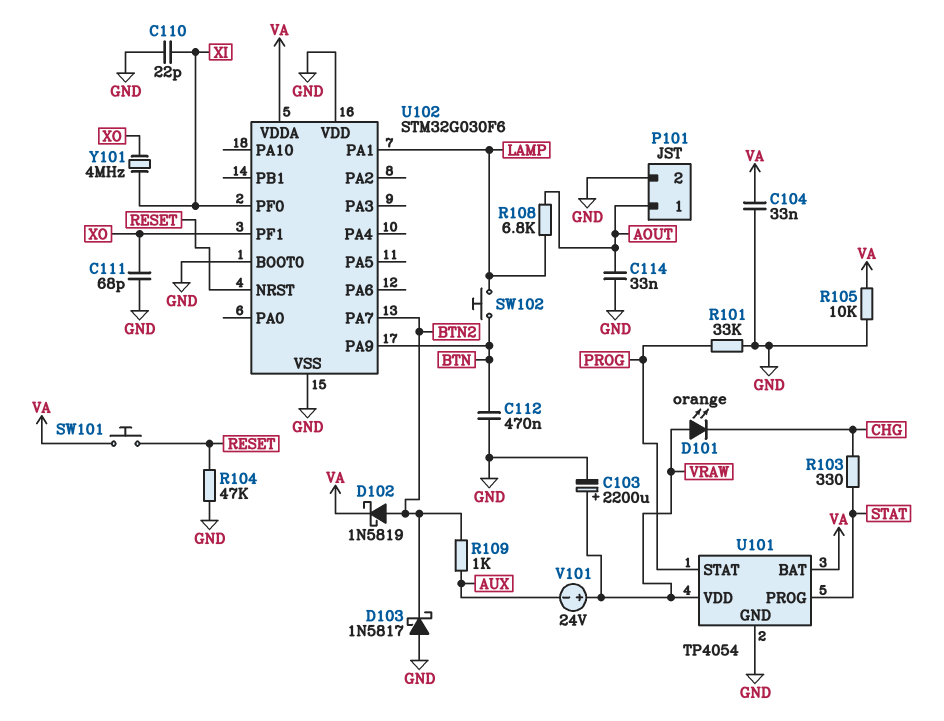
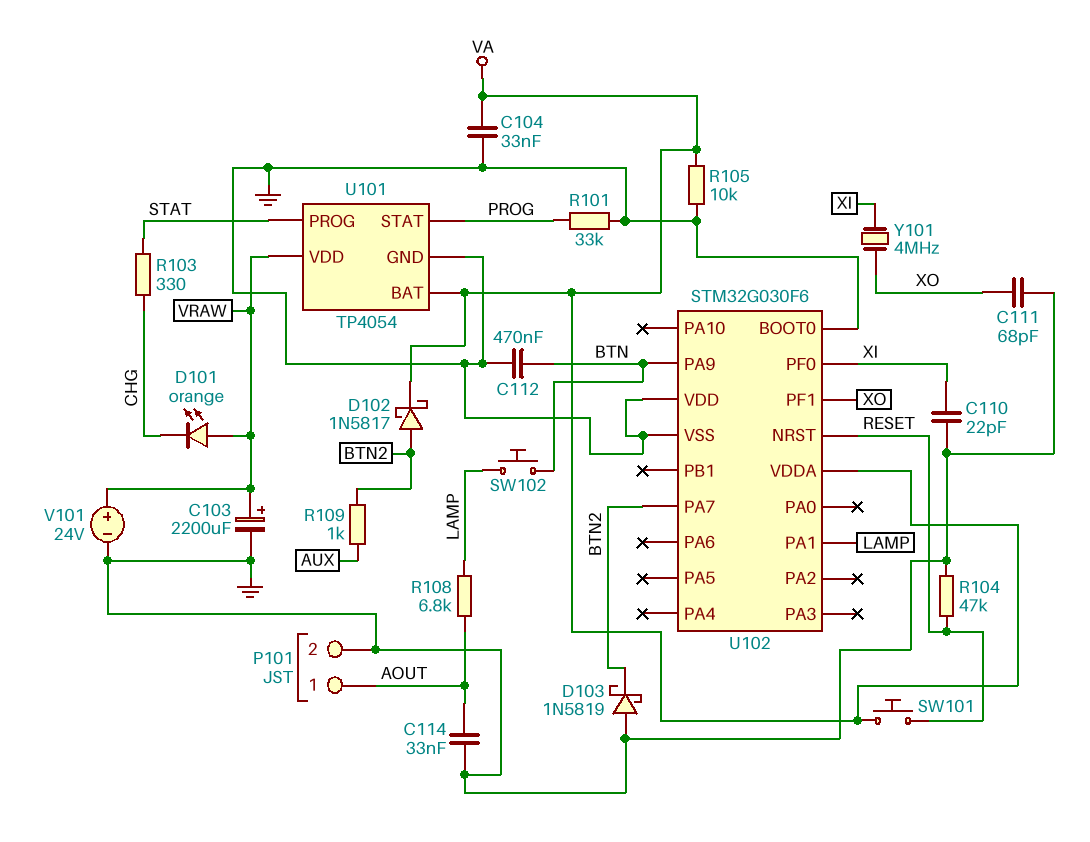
D102: schottky 1N5819 (A BTN2, K VA) -> schottky 1N5817 (A BTN2, K VA)
D103: schottky 1N5817 (A GND, K BTN2) -> schottky 1N5819 (A GND, K BTN2)
V101: 24V (plus VRAW, minus AUX) -> 24V (plus VRAW, minus GND)

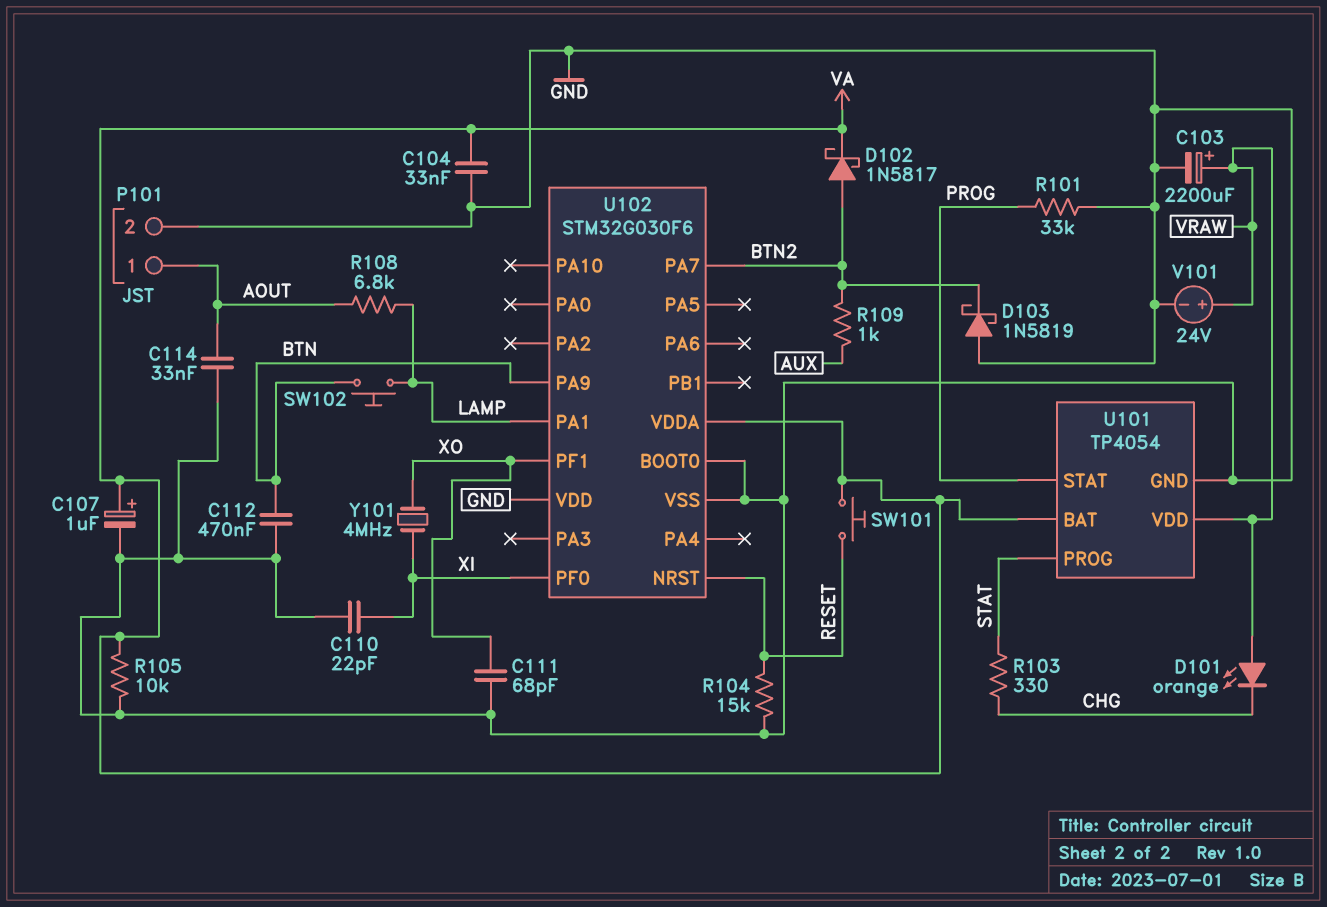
C107: none -> 1uF (plus VA, minus GND)
R104: 47k (GND, RESET) -> 15k (GND, RESET)

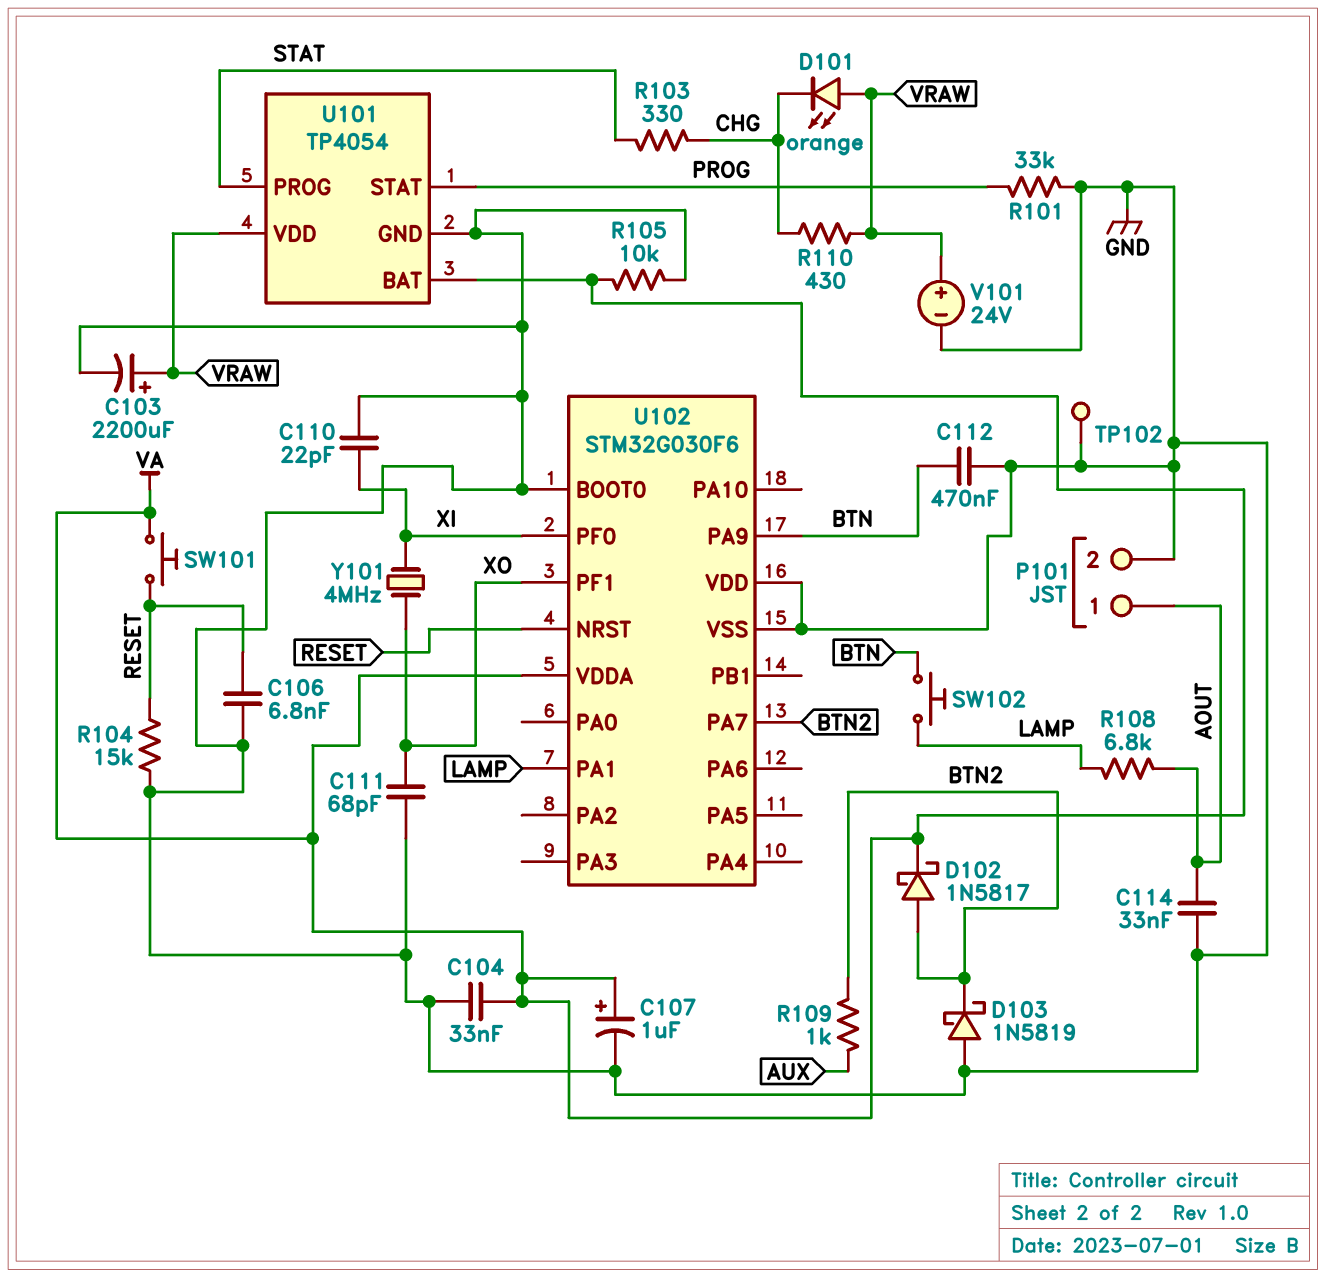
C106: none -> 6.8nF (GND, RESET)
R110: none -> 430 (CHG, VRAW)
TP102: none -> test point (GND)

